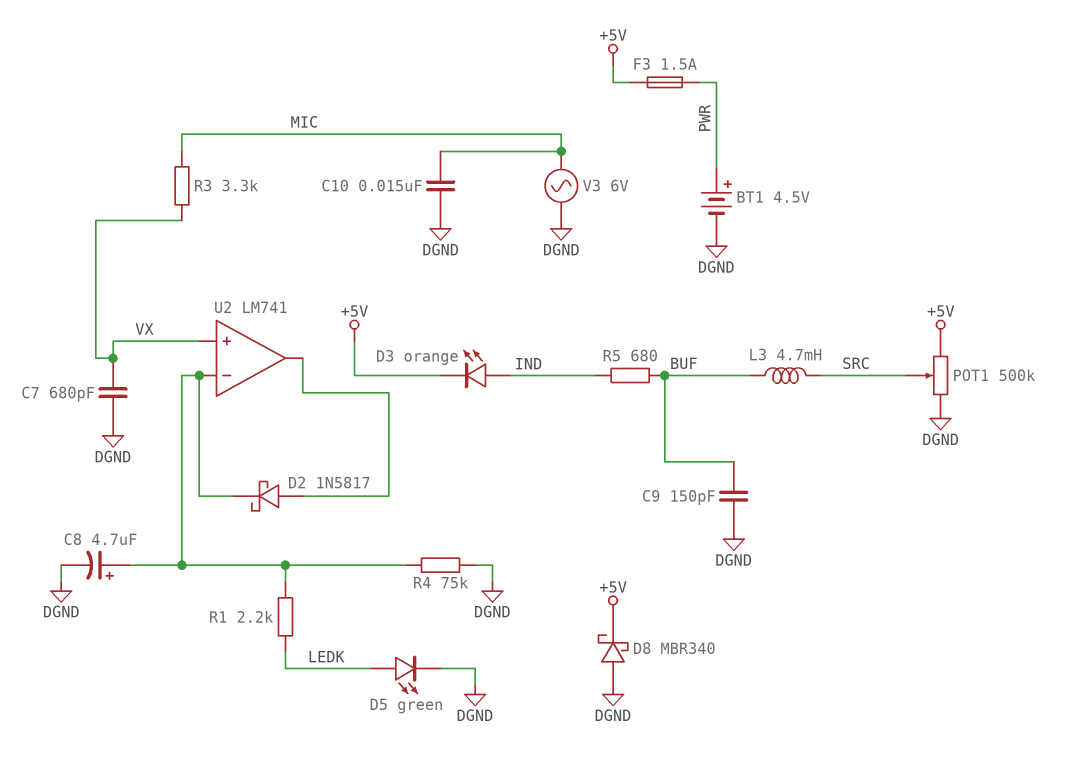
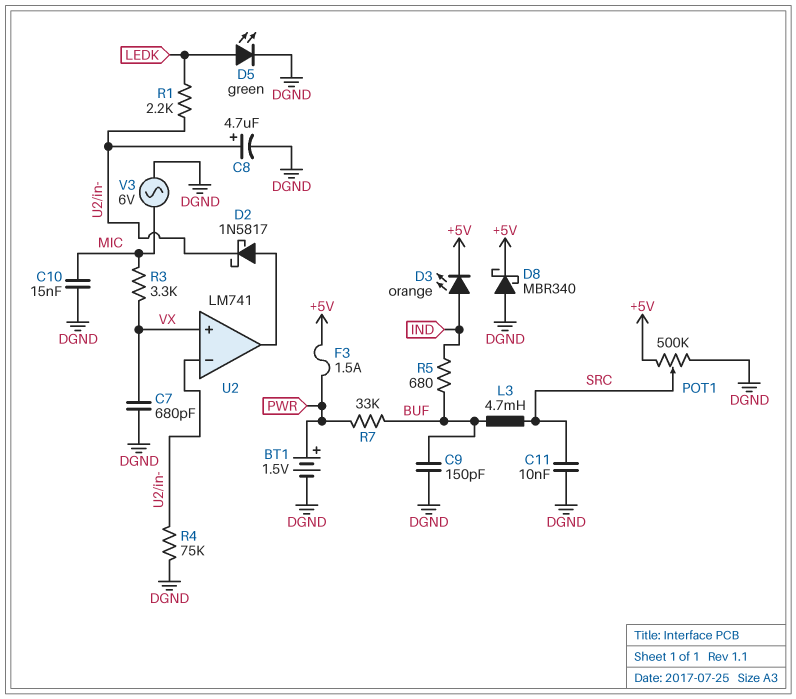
BT1: 4.5V (plus PWR, minus DGND) -> 1.5V (plus PWR, minus DGND)
C11: none -> 10nF (DGND, SRC)
R7: none -> 33k (BUF, PWR)

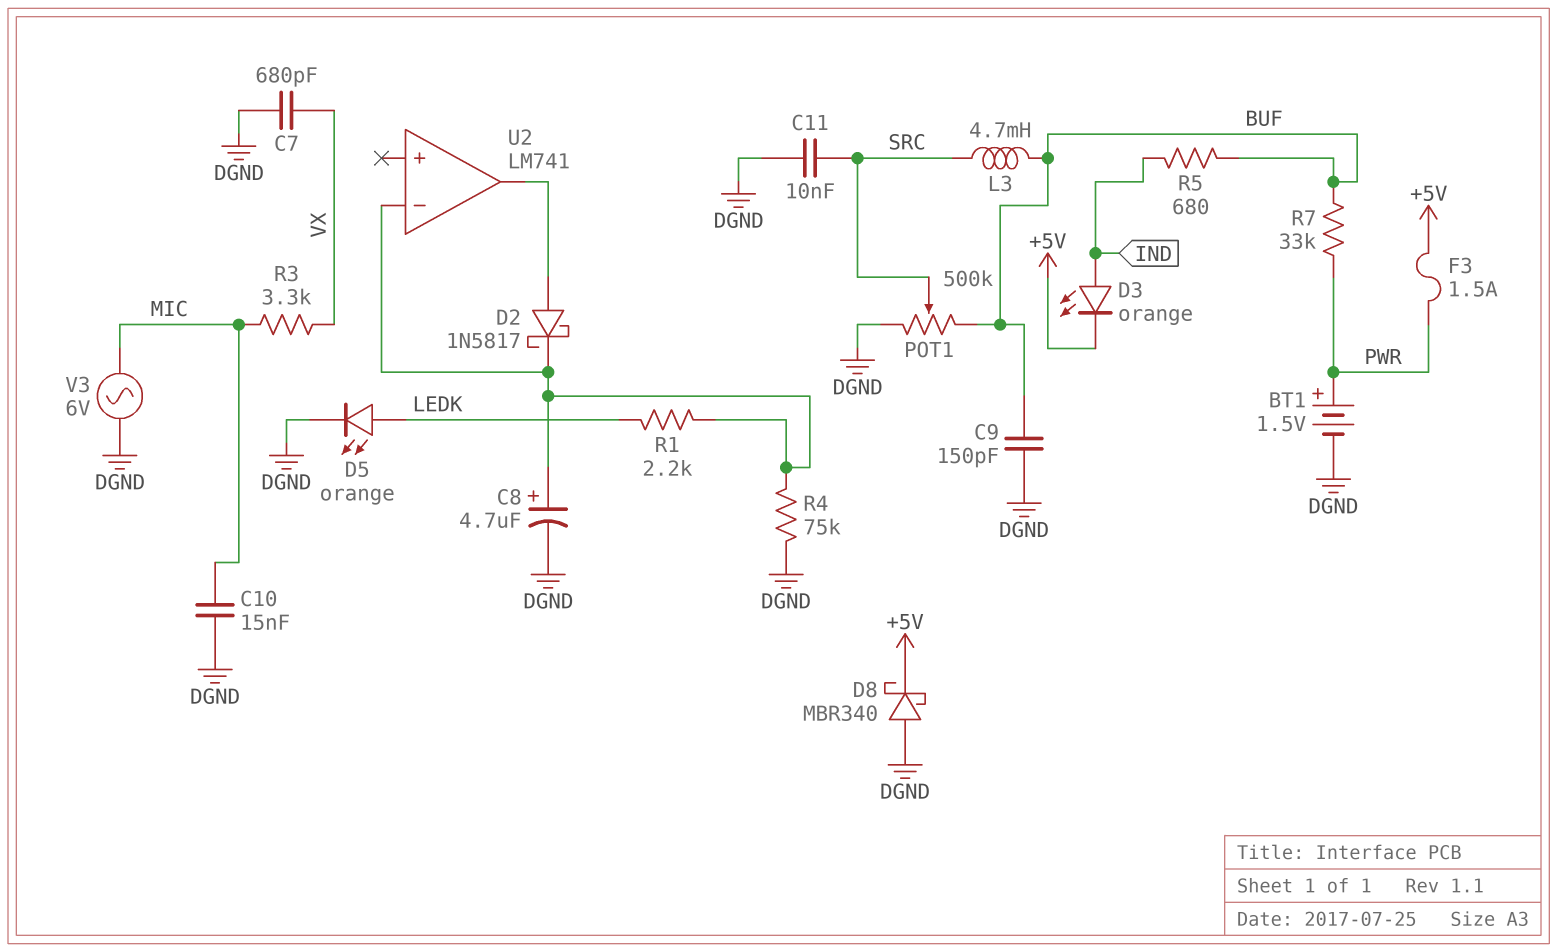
D5: LED green (A LEDK, K DGND) -> LED orange (A LEDK, K DGND)
POT1: 500k (+5V, DGND, wiper SRC) -> 500k (BUF, DGND, wiper SRC)
U2 pin in+: VX -> none

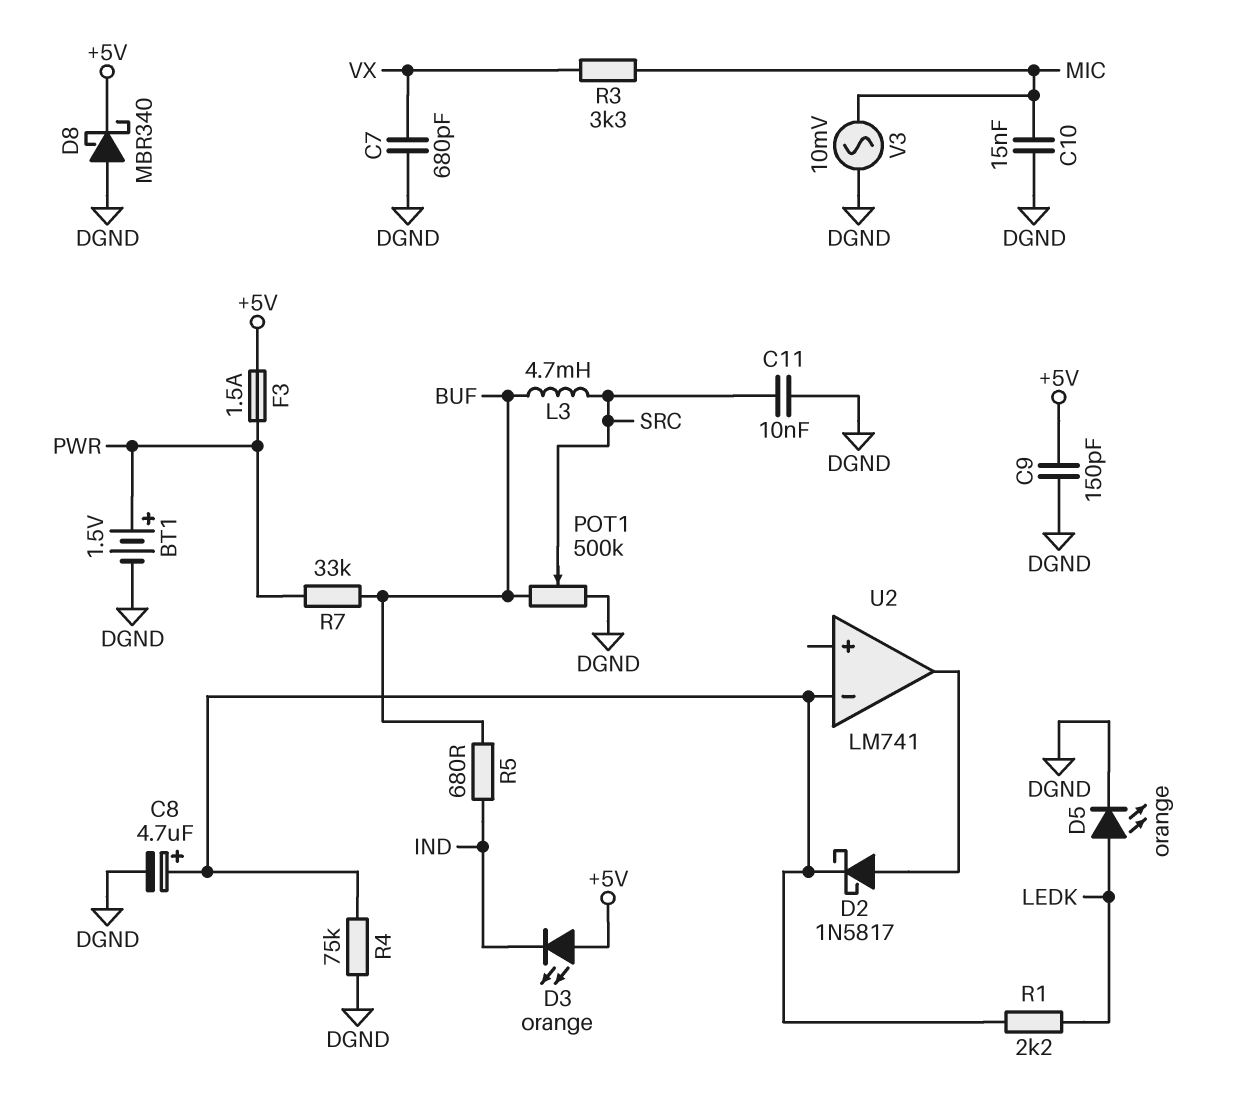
C9: 150pF (BUF, DGND) -> 150pF (+5V, DGND)
D3: LED orange (A IND, K +5V) -> LED orange (A +5V, K IND)
V3: AC 6V (DGND, MIC) -> AC 10mV (DGND, MIC)

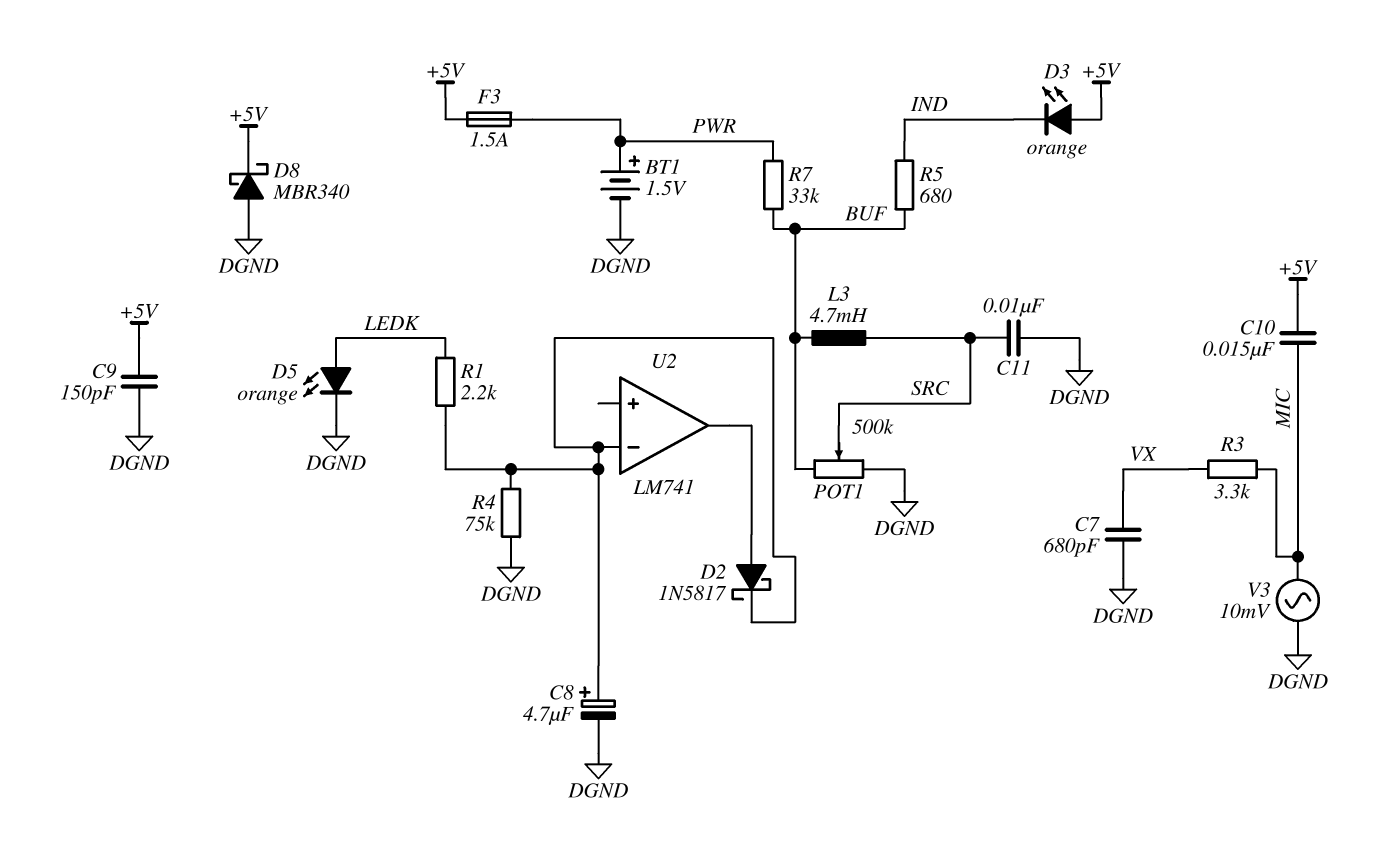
C10: 15nF (DGND, MIC) -> 15nF (+5V, MIC)

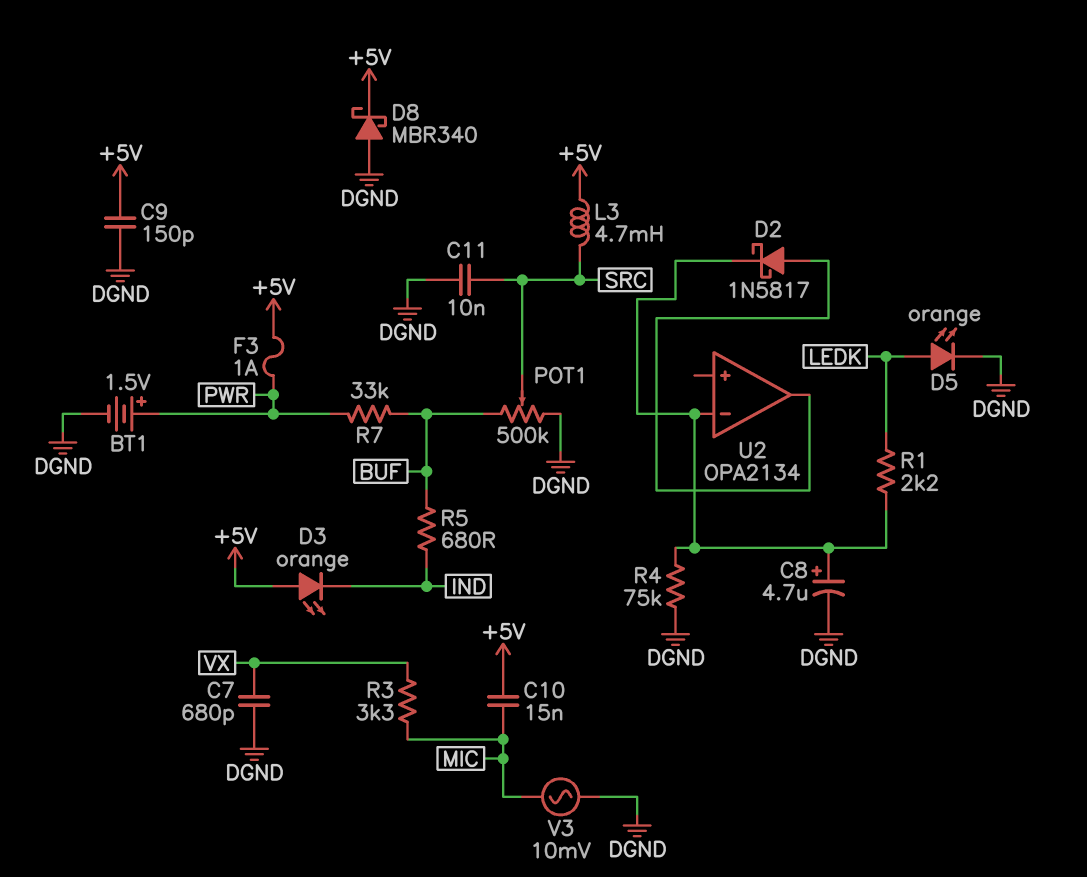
F3: 1.5A (+5V, PWR) -> 1A (+5V, PWR)
L3: 4.7mH (BUF, SRC) -> 4.7mH (+5V, SRC)
U2: LM741 -> OPA2134

